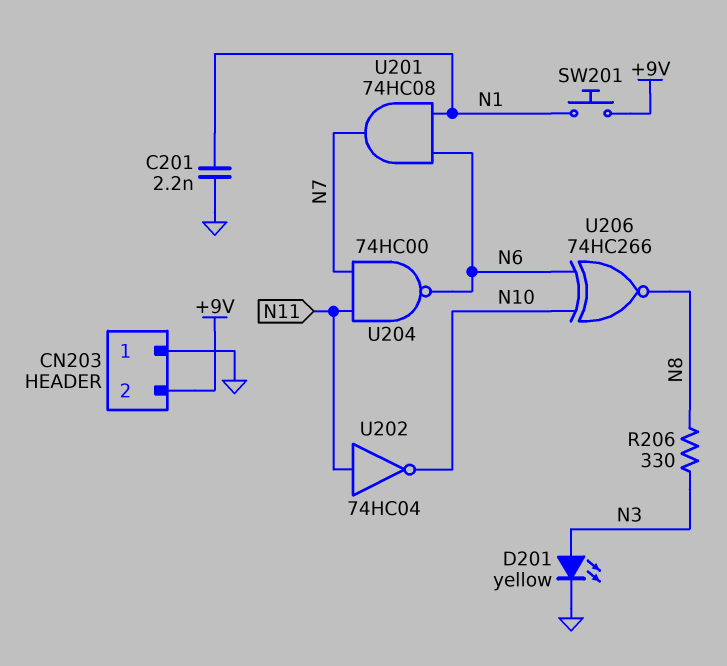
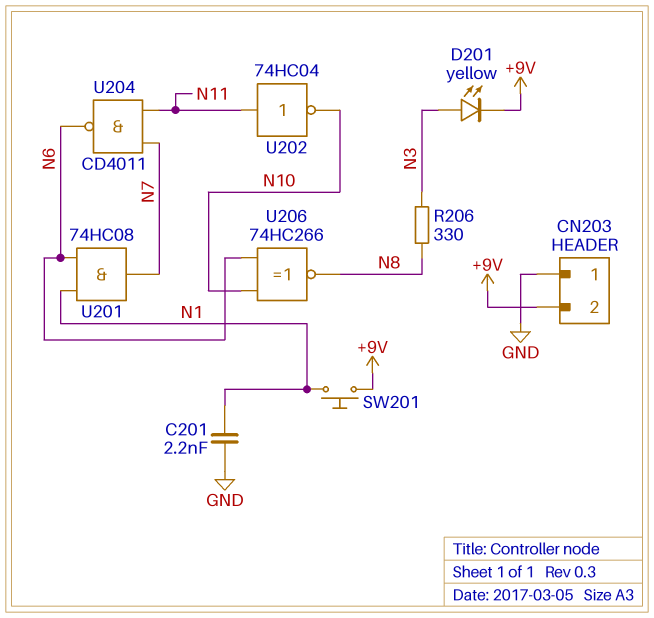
D201: LED yellow (A N3, K GND) -> LED yellow (A N3, K +9V)
U204: NAND 74HC00 (in N7, in N11, out N6) -> NAND CD4011 (in N7, in N11, out N6)

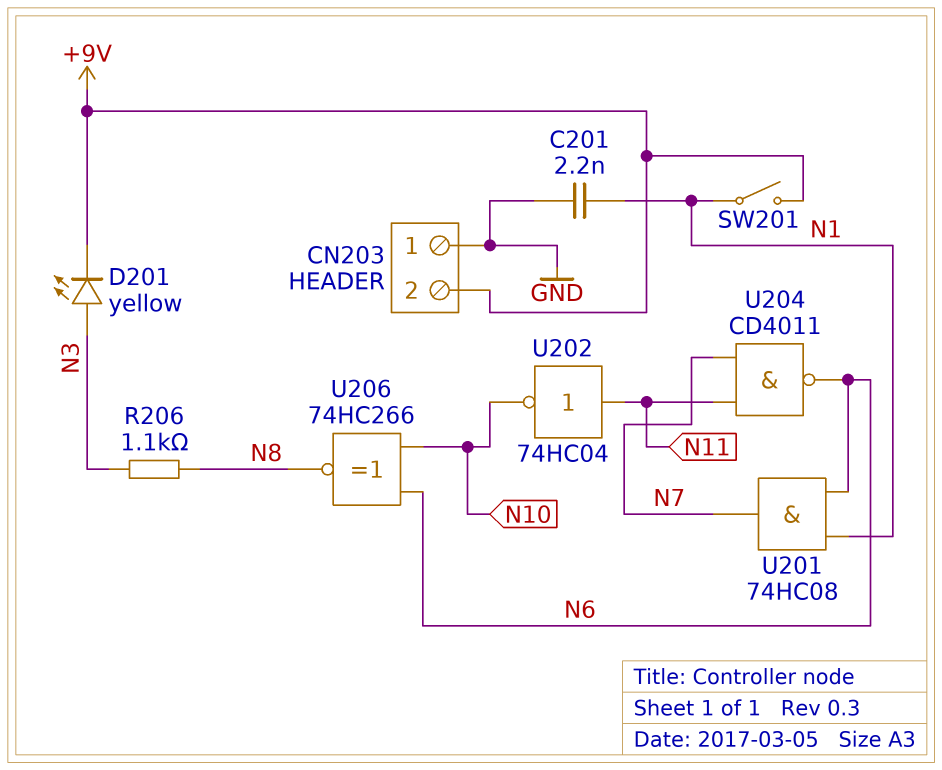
R206: 330 (N3, N8) -> 1.1k (N3, N8)
SW201: button (+9V, N1) -> switch (+9V, N1)

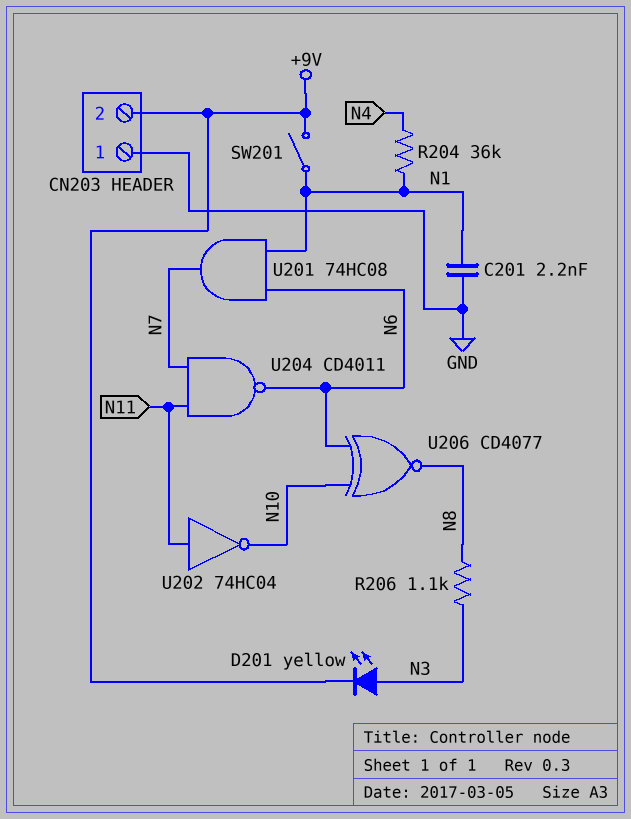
R204: none -> 36k (N1, N4)
U206: XNOR 74HC266 (in N6, in N10, out N8) -> XNOR CD4077 (in N6, in N10, out N8)

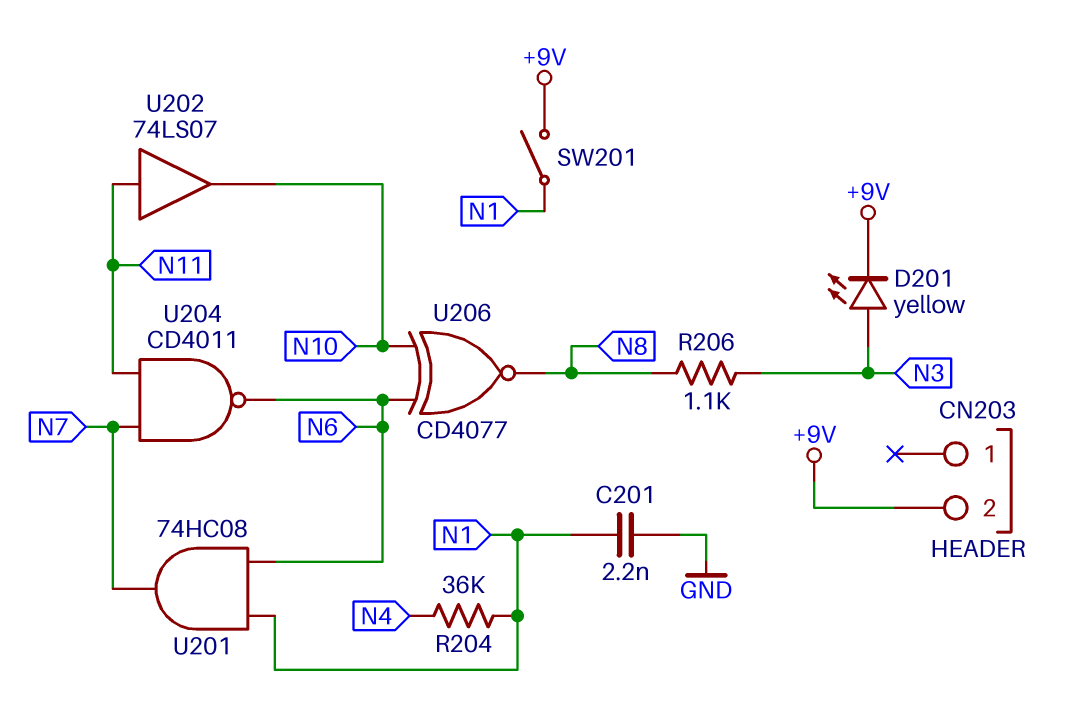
CN203 pin 1: GND -> none
U202: NOT 74HC04 (in N11, out N10) -> buffer 74LS07 (in N11, out N10)

